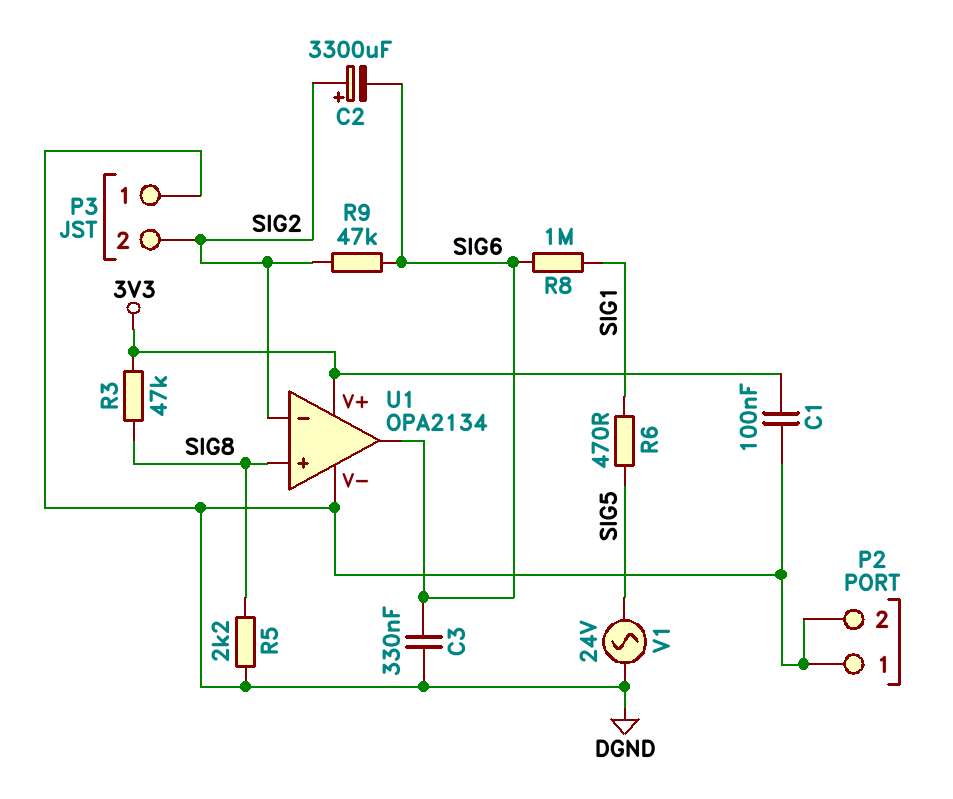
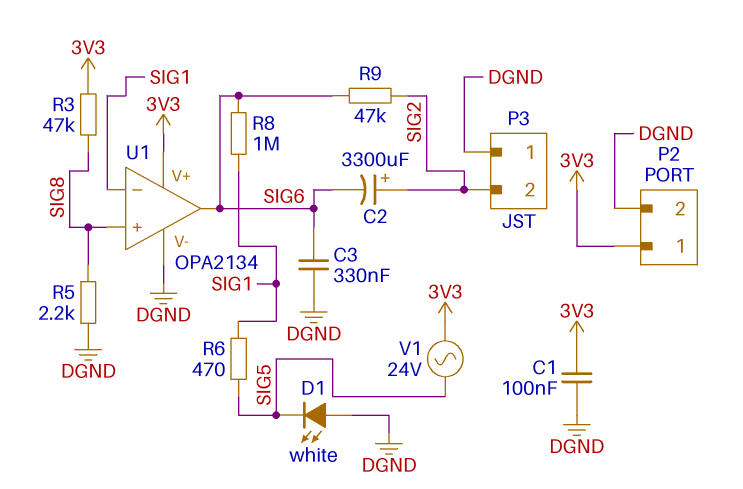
D1: none -> LED white (A DGND, K SIG5)
P2 pin 1: DGND -> 3V3
U1 pin in-: SIG2 -> SIG1
V1: AC 24V (DGND, SIG5) -> AC 24V (3V3, SIG5)

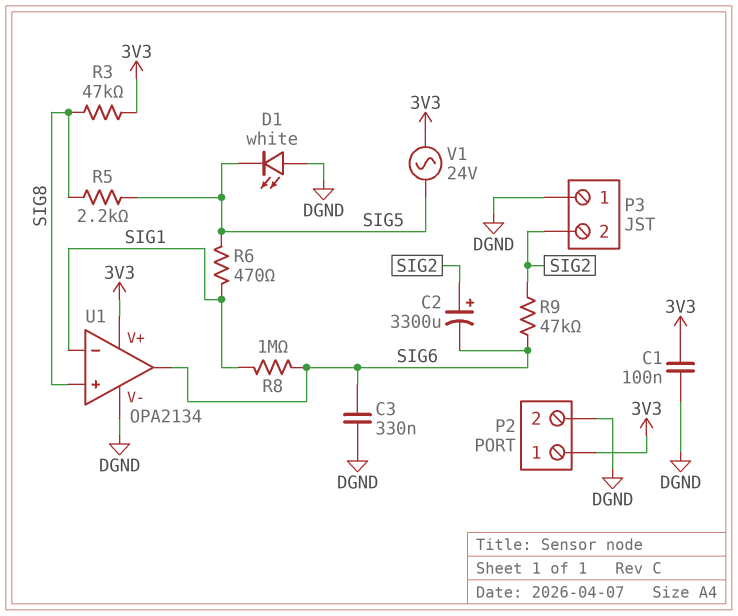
R5: 2.2k (DGND, SIG8) -> 2.2k (SIG5, SIG8)

